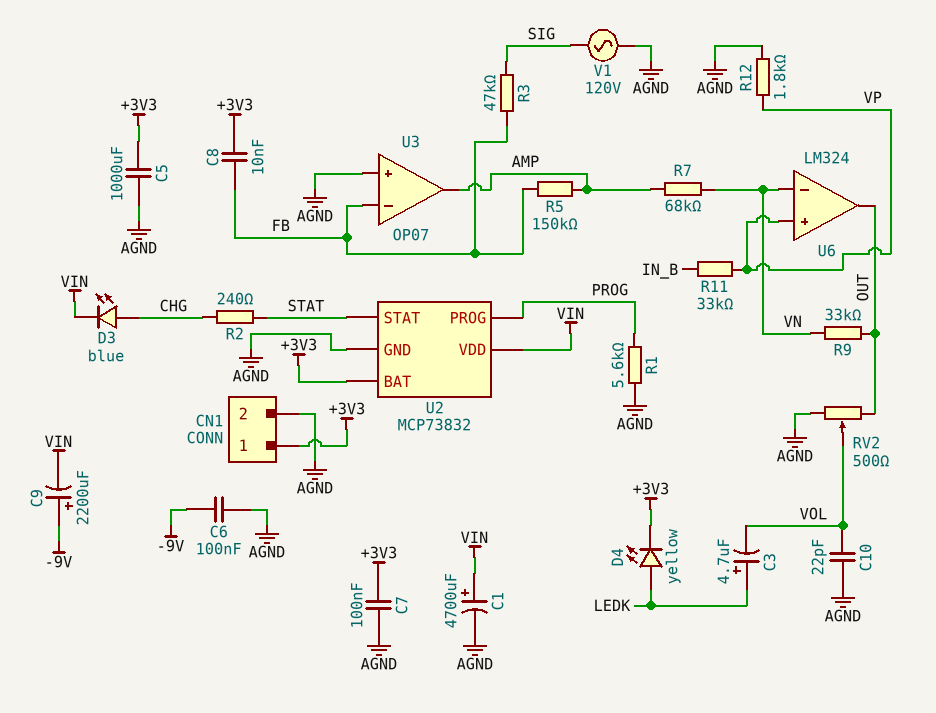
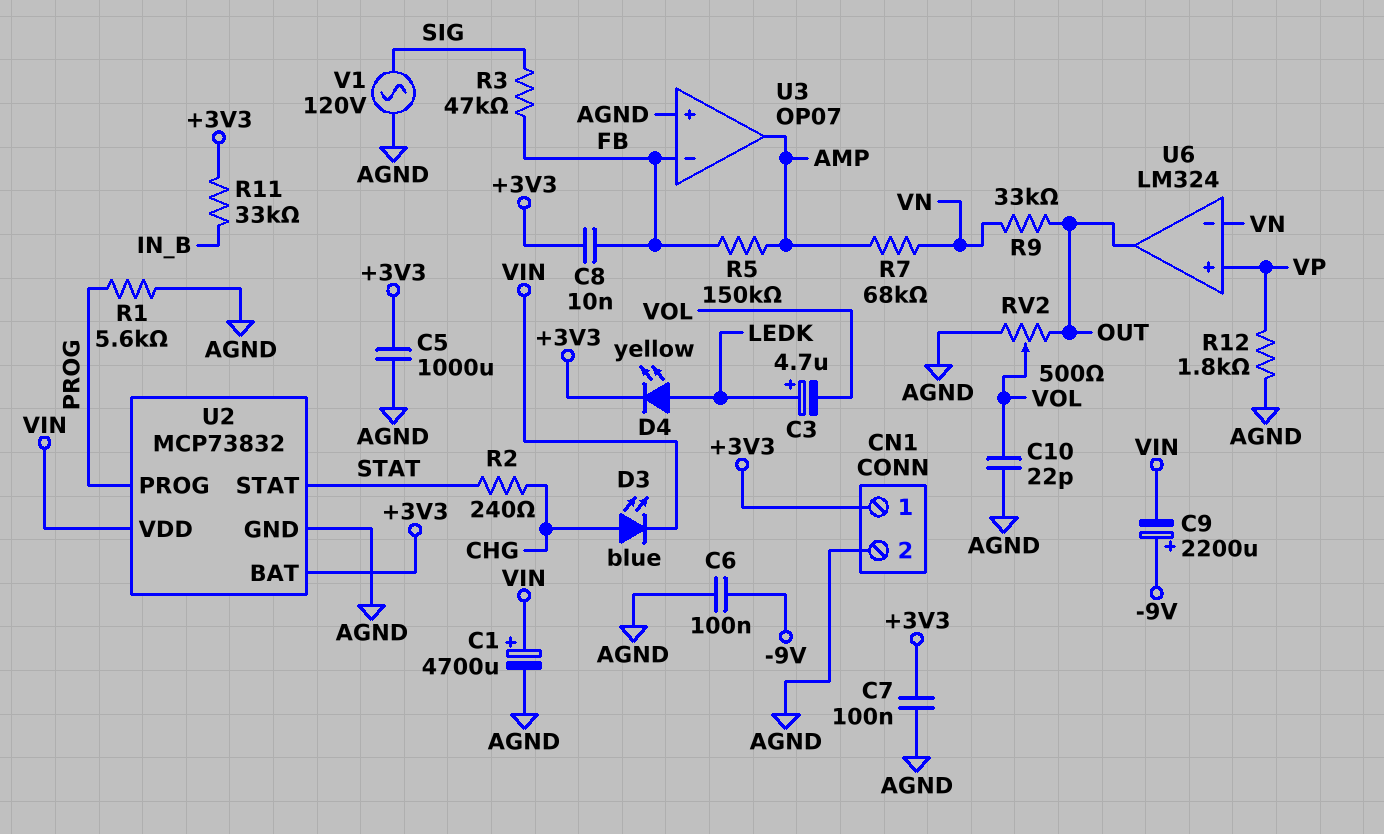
R11: 33k (IN_B, VP) -> 33k (+3V3, IN_B)

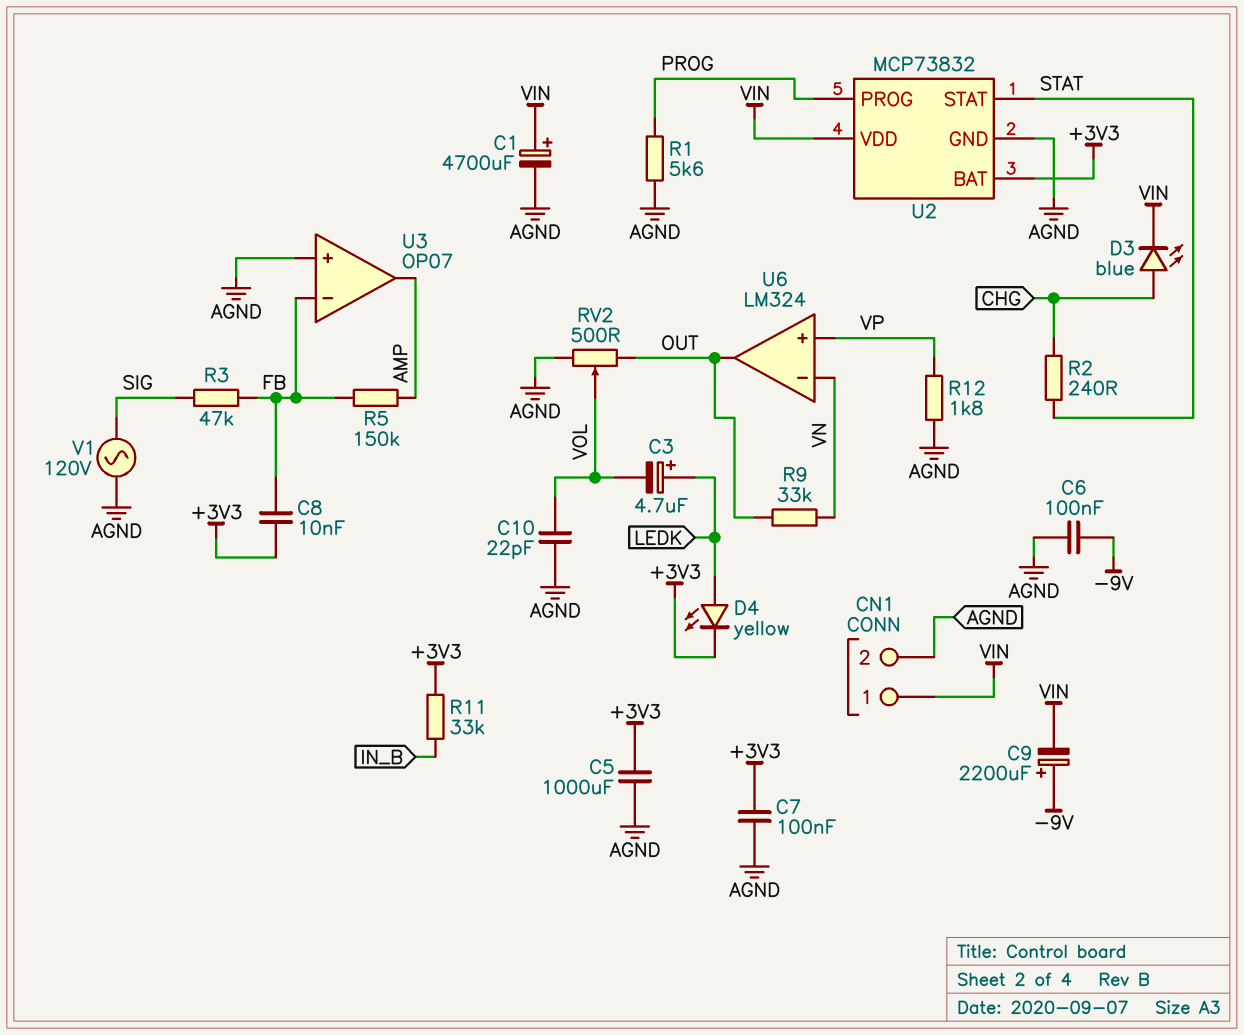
CN1 pin 1: +3V3 -> VIN
R7: 68k (AMP, VN) -> none

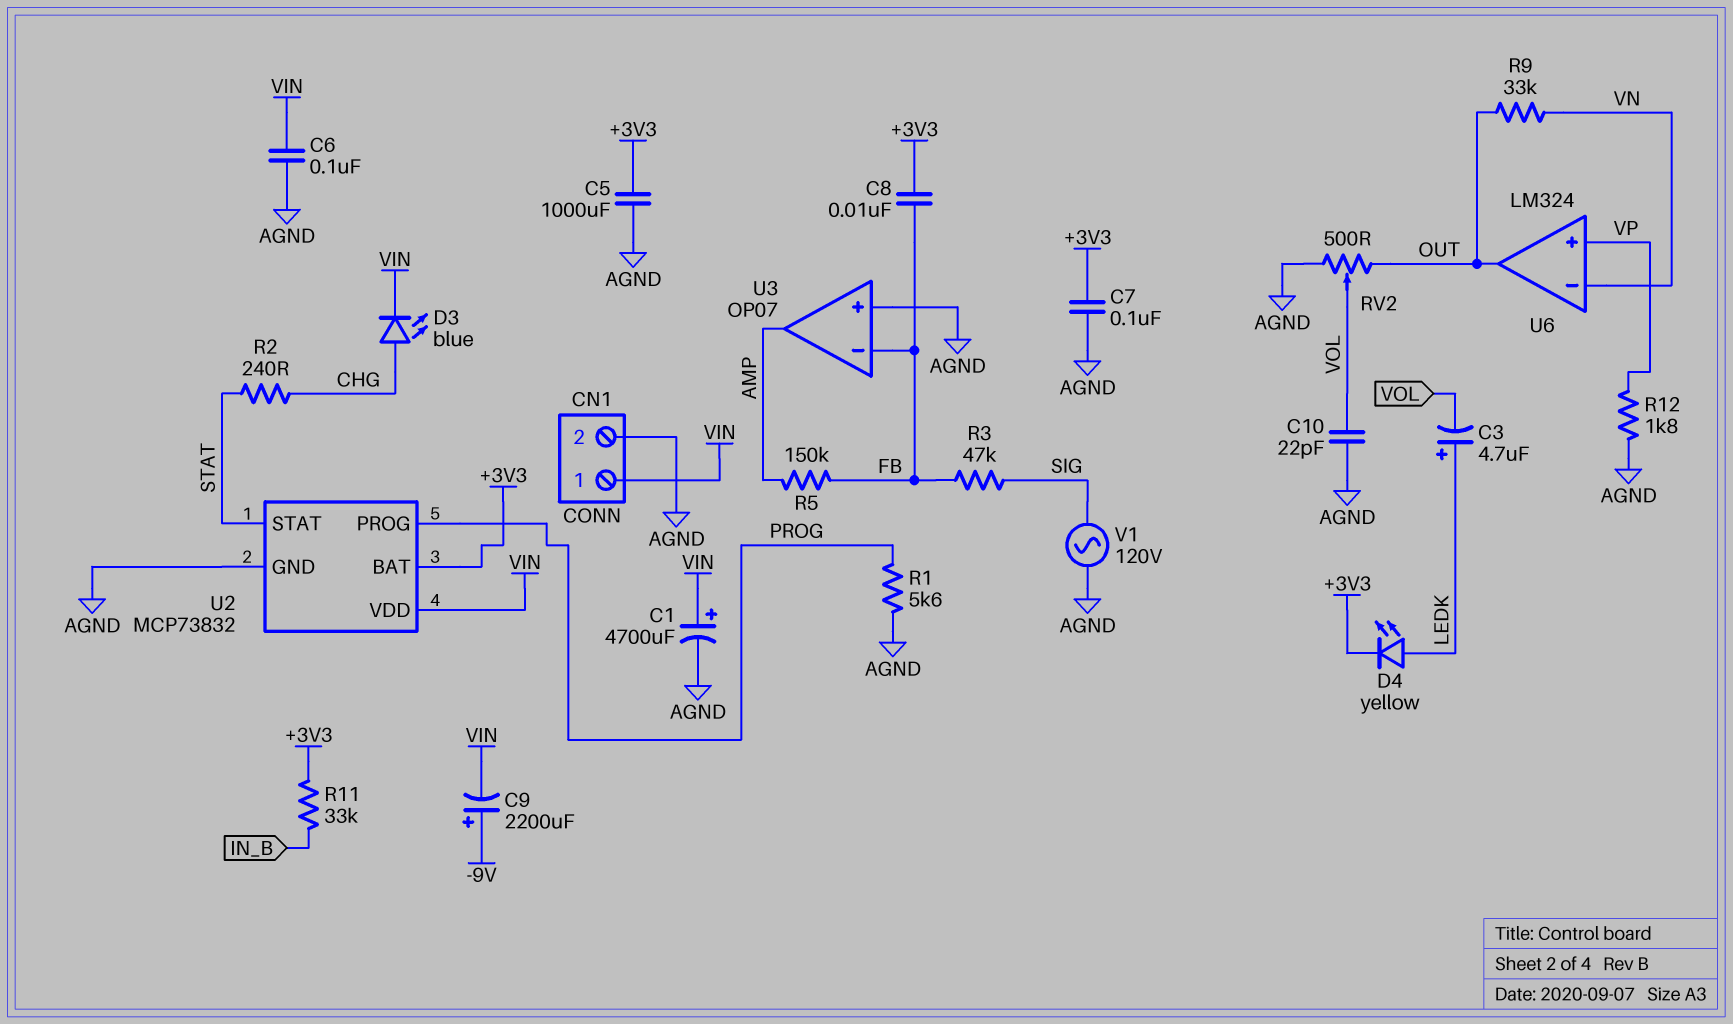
C6: 100nF (-9V, AGND) -> 100nF (AGND, VIN)

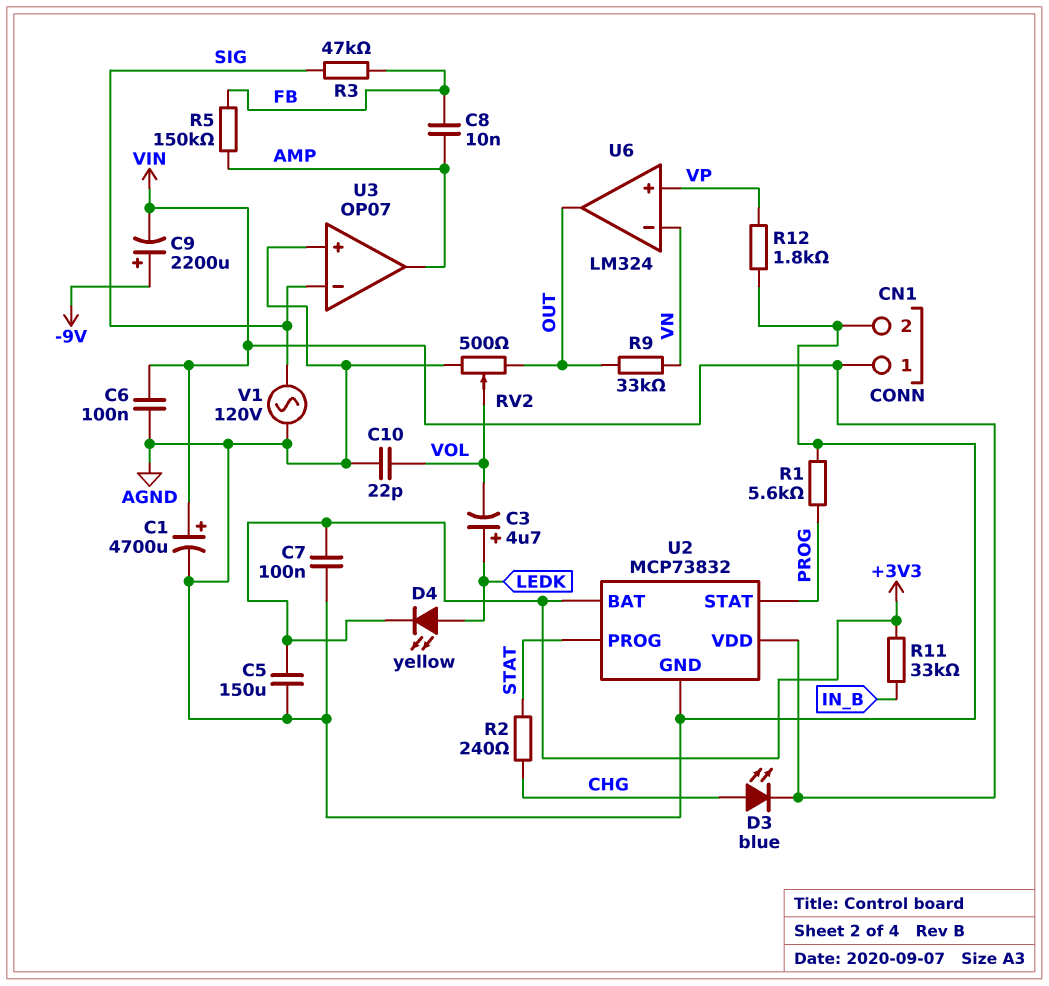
C5: 1000uF (+3V3, AGND) -> 150uF (+3V3, AGND)
C8: 10nF (+3V3, FB) -> 10nF (AMP, FB)
U2 pin PROG: PROG -> STAT
U2 pin STAT: STAT -> PROG
U3 pin in-: FB -> SIG

